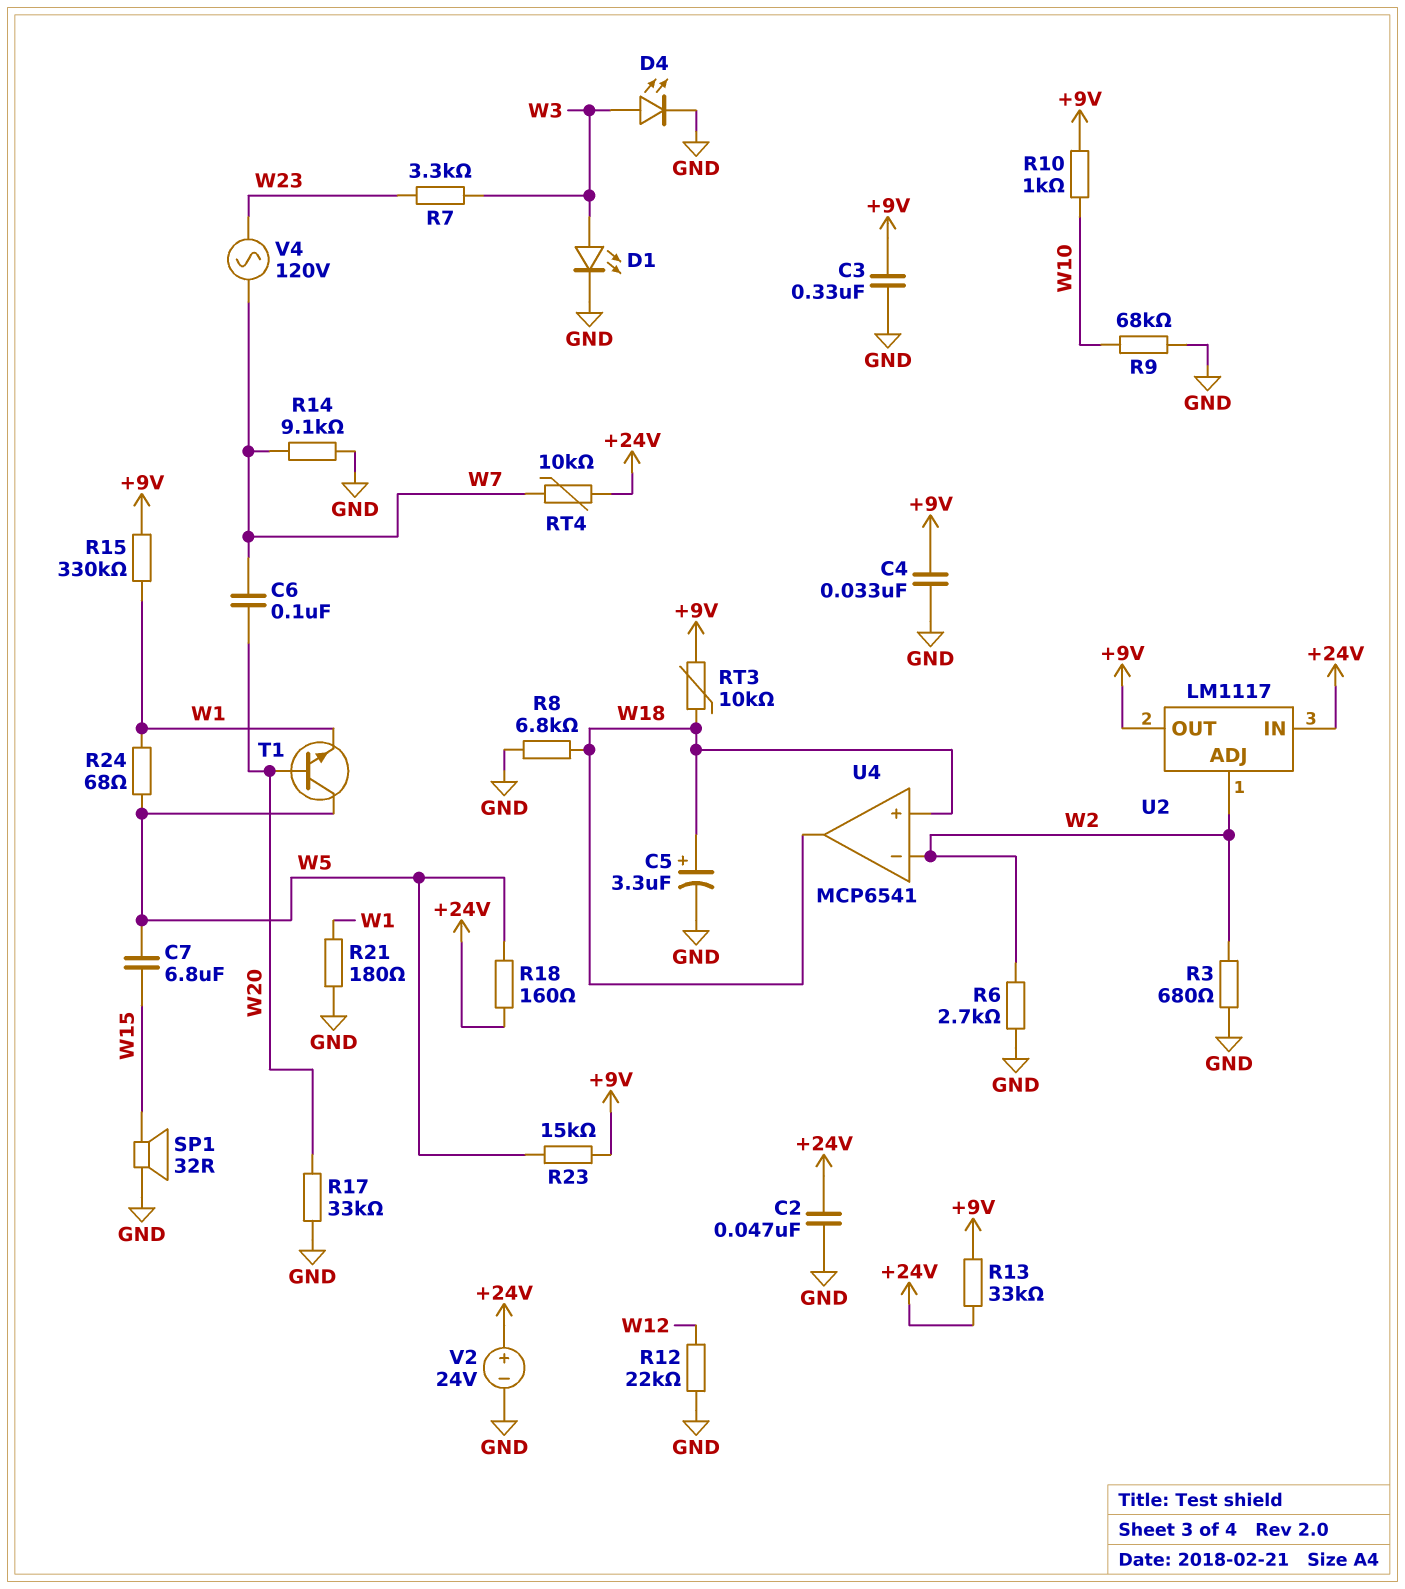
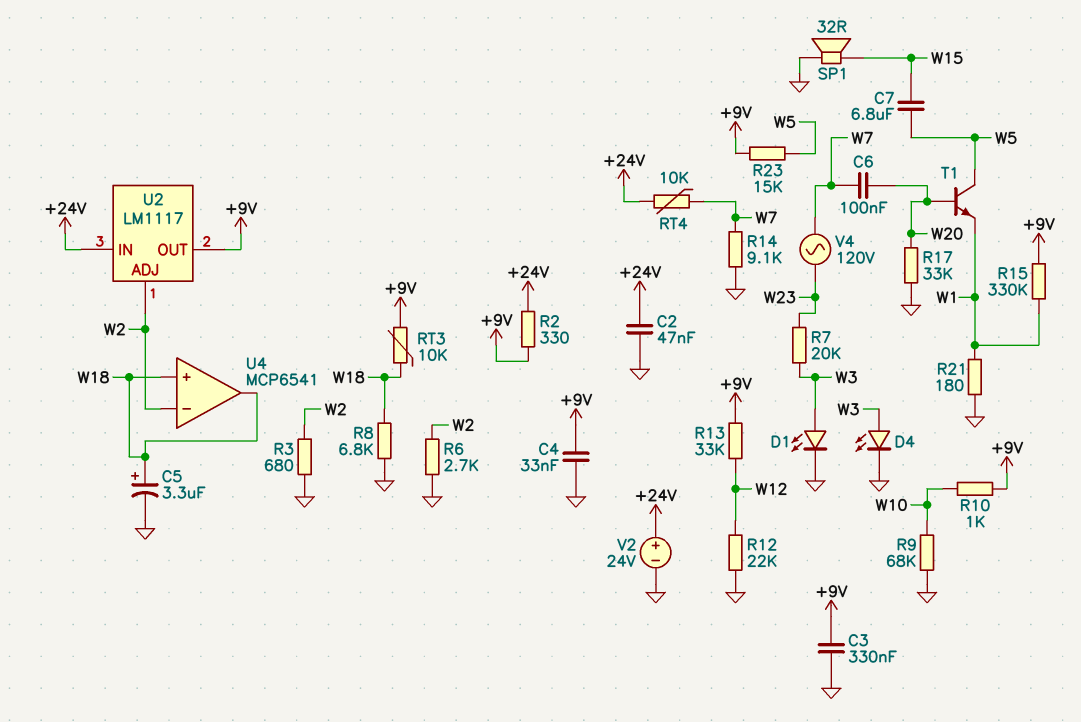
R2: none -> 330 (+9V, +24V)
R7: 3.3k (W3, W23) -> 20k (W3, W23)
R13: 33k (+9V, +24V) -> 33k (+9V, W12)
R18: 160 (+24V, W5) -> none
R24: 68 (W1, W5) -> none

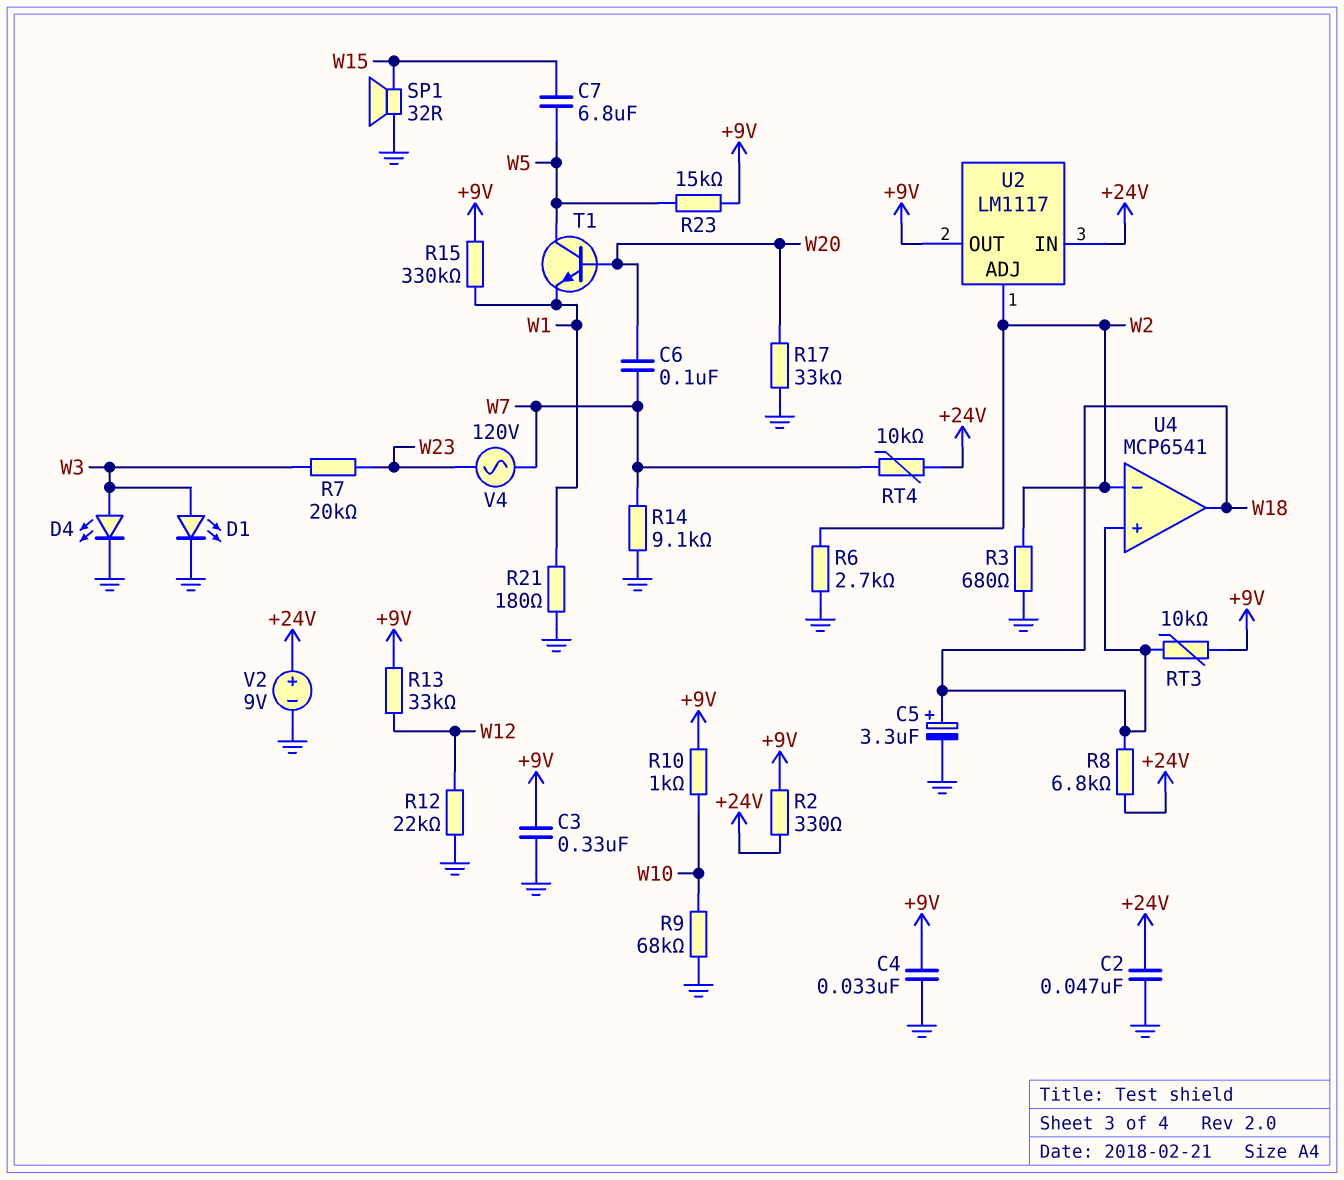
R8: 6.8k (GND, W18) -> 6.8k (+24V, W18)
V2: 24V (plus +24V, minus GND) -> 9V (plus +24V, minus GND)

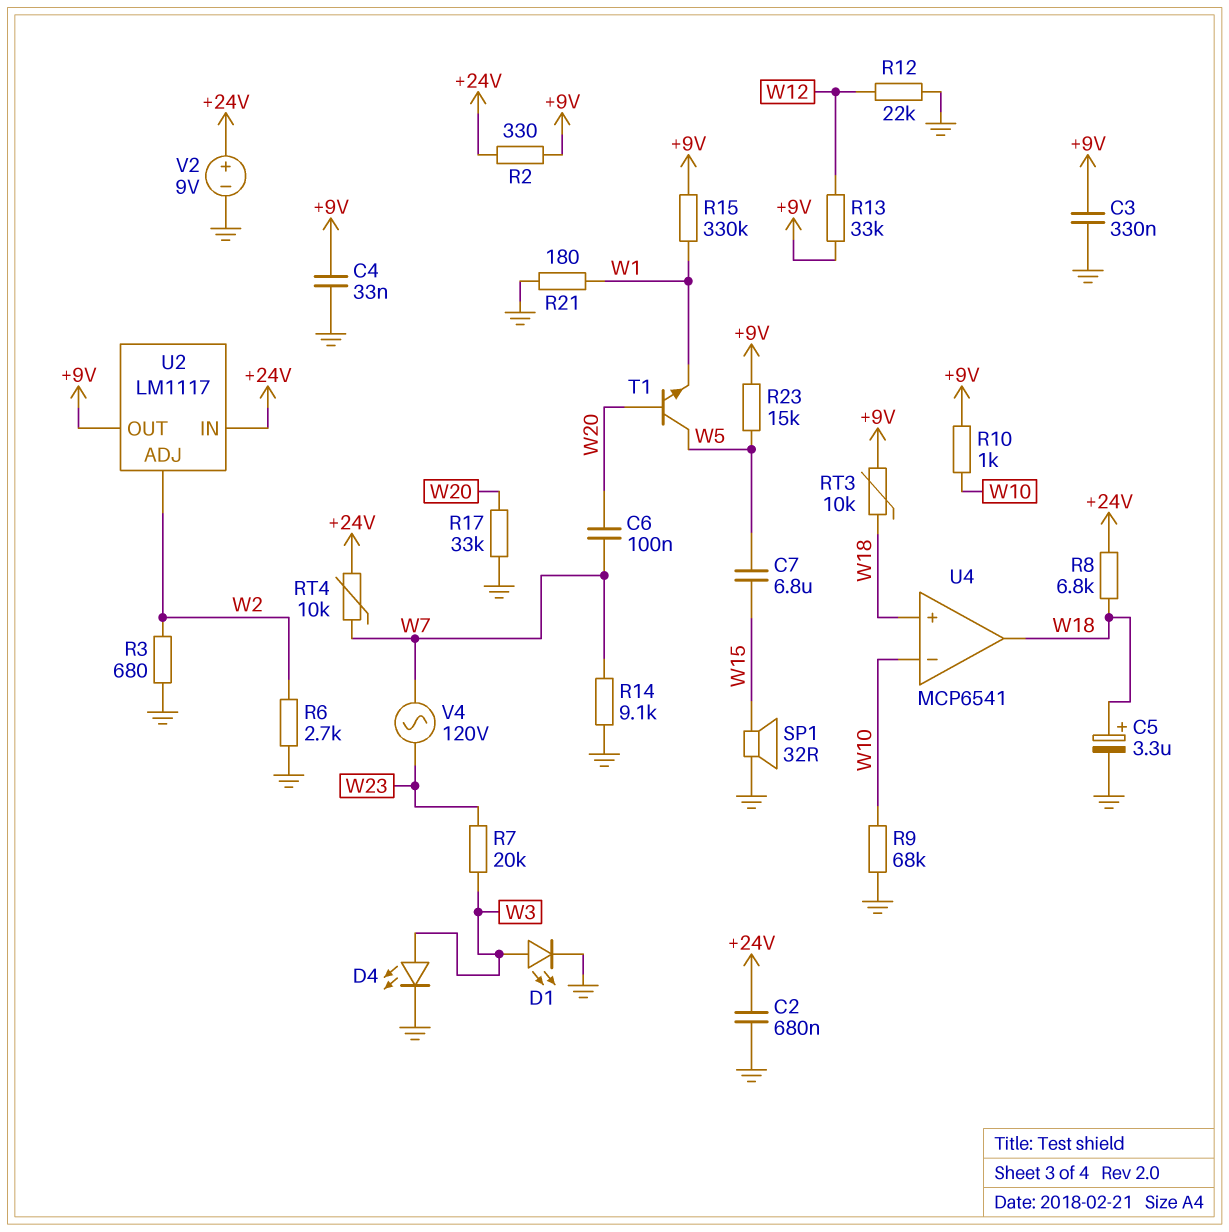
C2: 47nF (+24V, GND) -> 680nF (+24V, GND)
U4 pin in-: W2 -> W10

